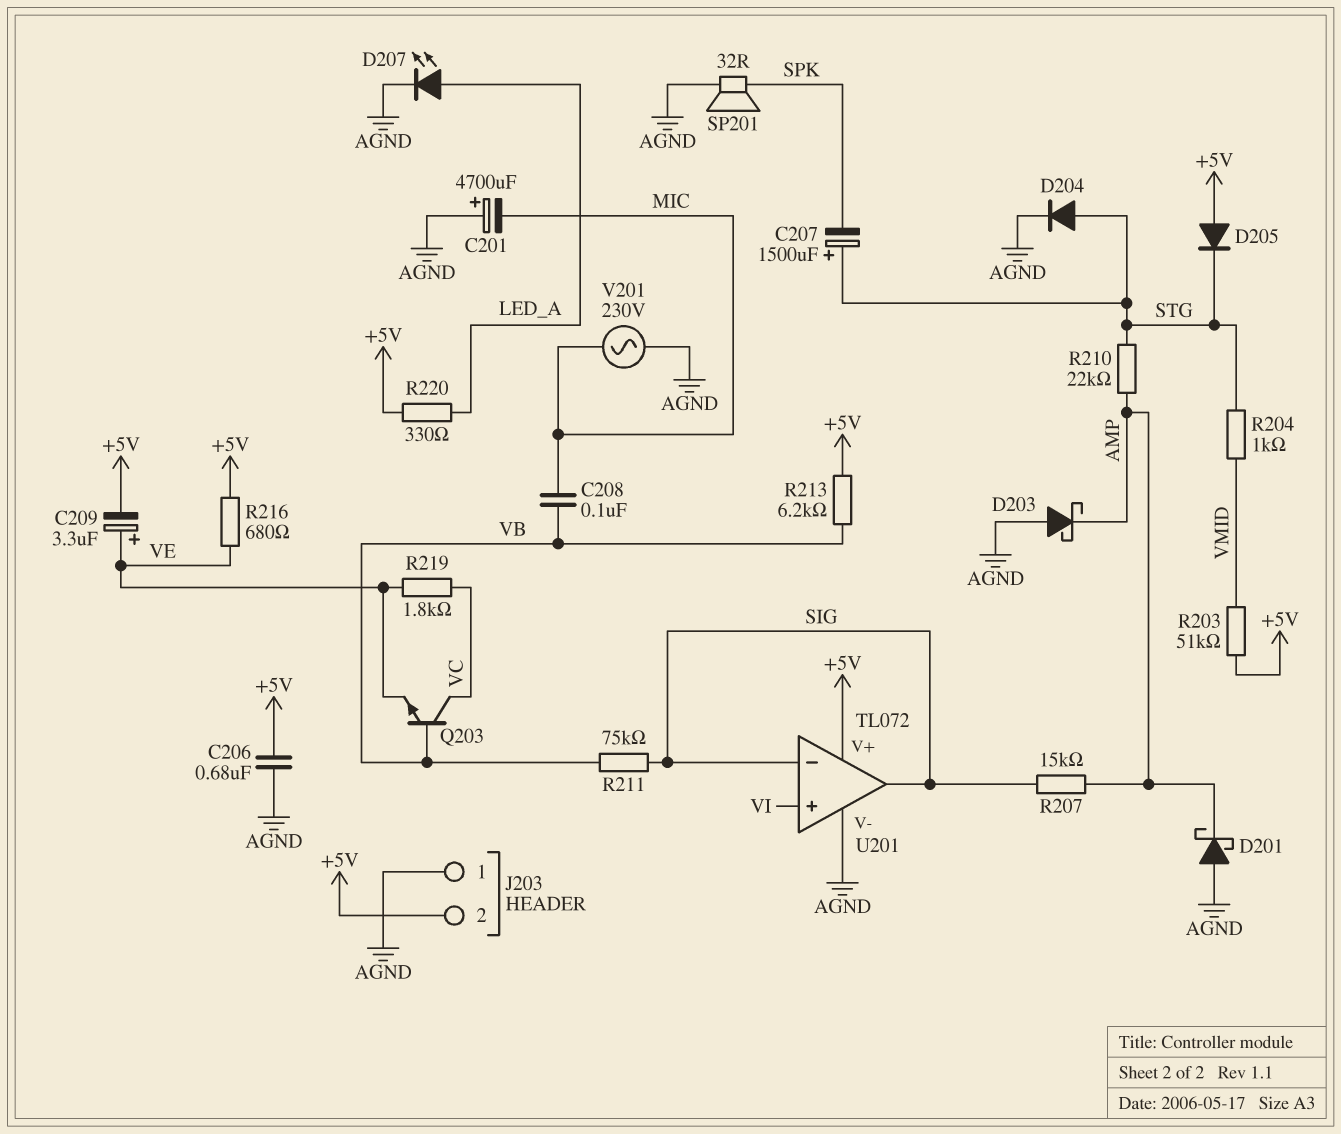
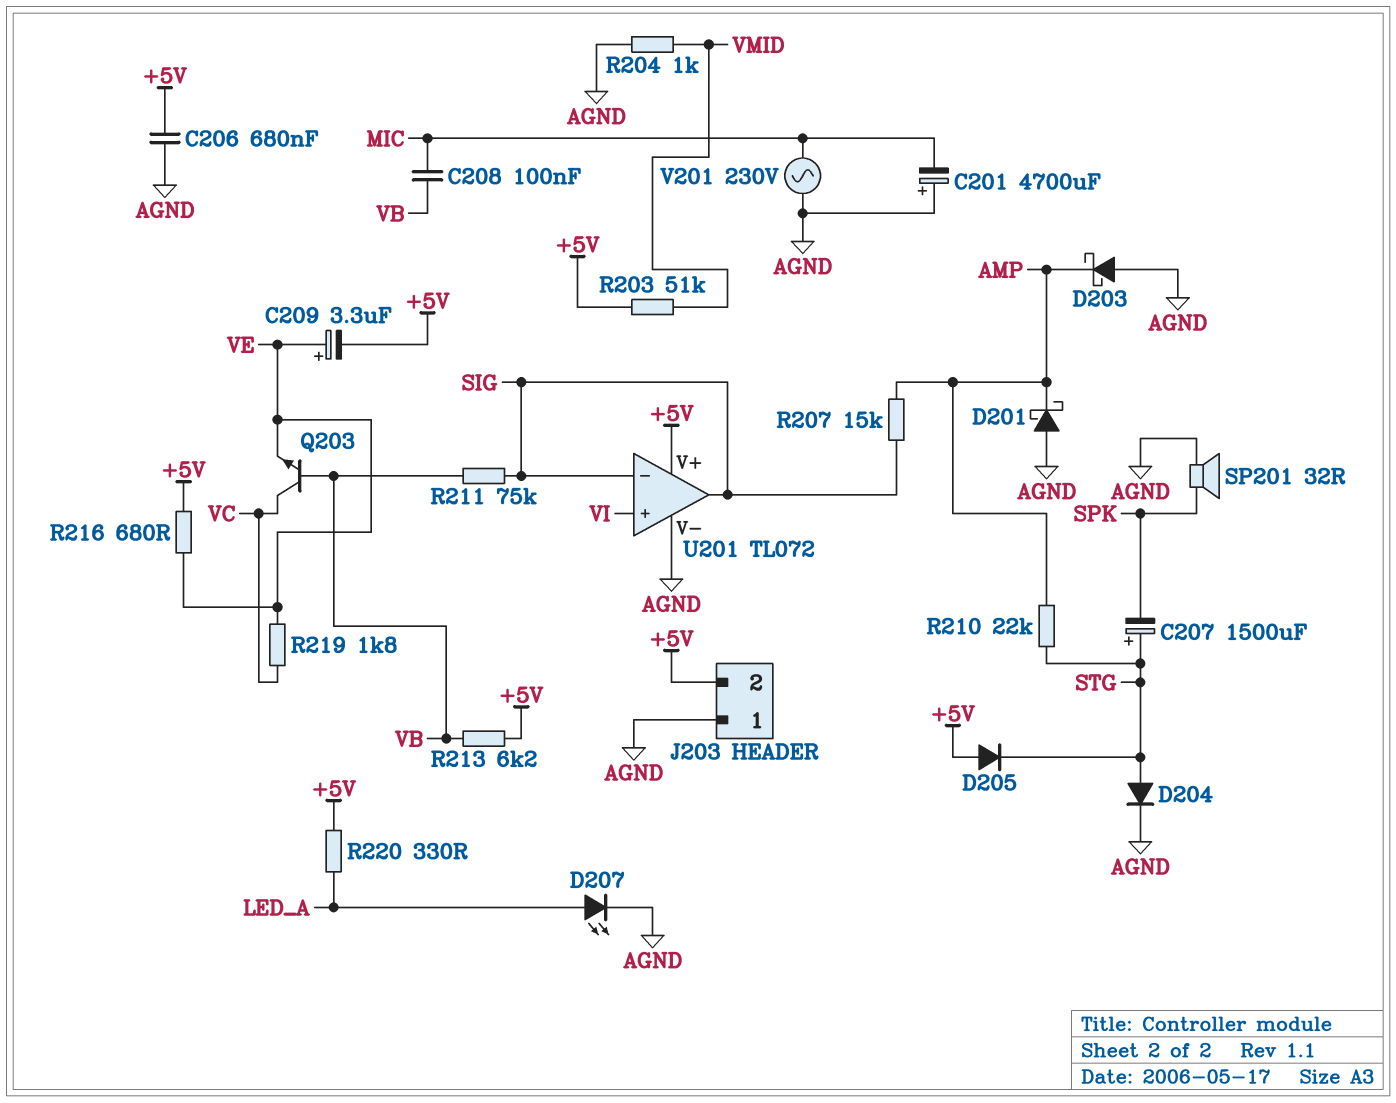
R204: 1k (STG, VMID) -> 1k (AGND, VMID)

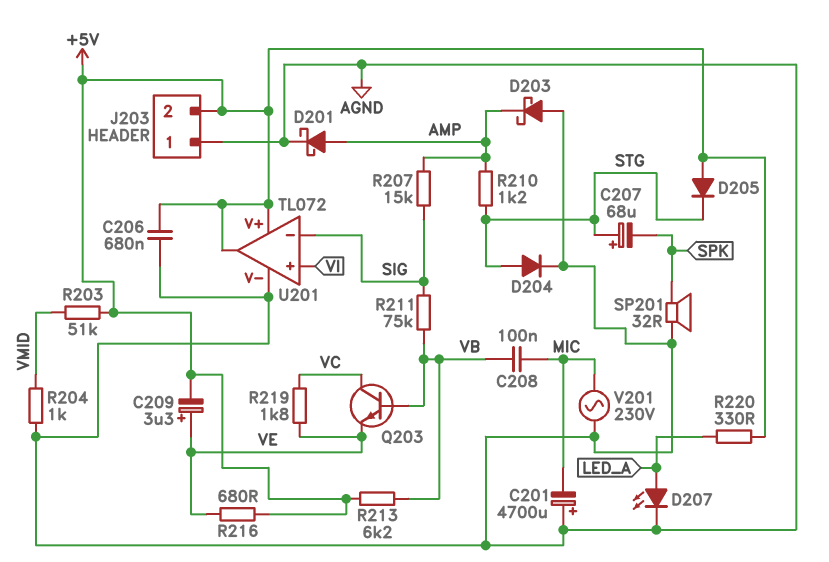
C207: 1500uF (plus STG, minus SPK) -> 68uF (plus STG, minus SPK)
D201: schottky (A AGND, K AMP) -> schottky (A AMP, K AGND)
R210: 22k (AMP, STG) -> 1.2k (AMP, STG)
U201 pin out: SIG -> +5V

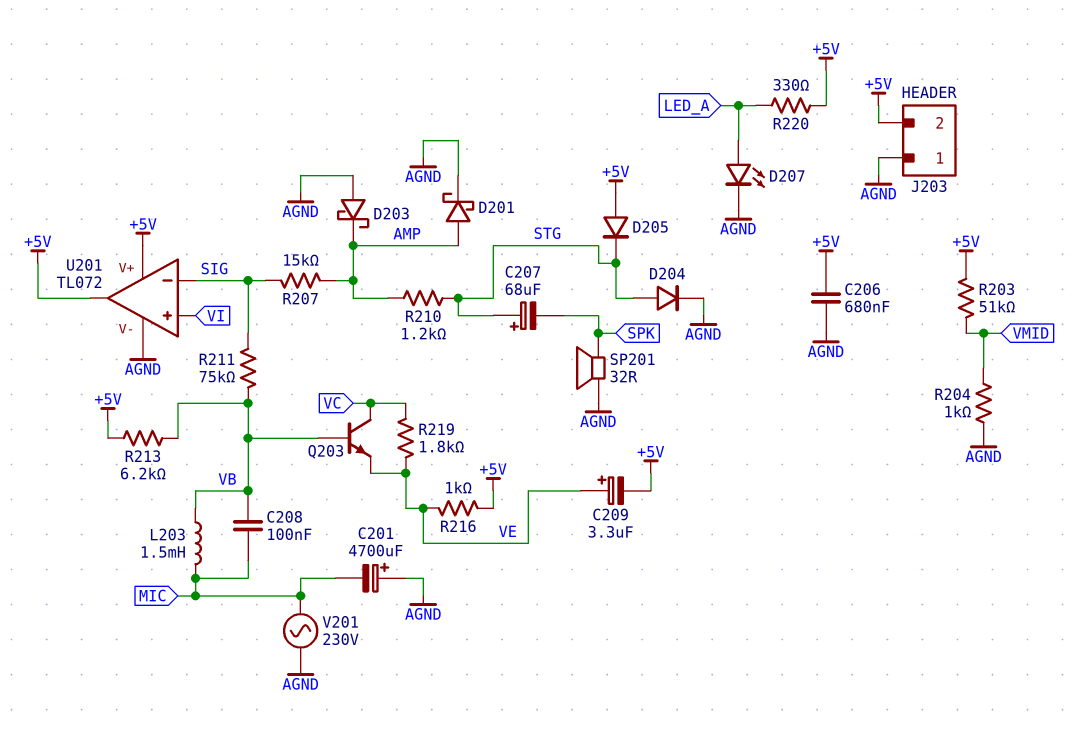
L203: none -> 1.5mH (MIC, VB)
R216: 680 (+5V, VE) -> 1k (+5V, VE)

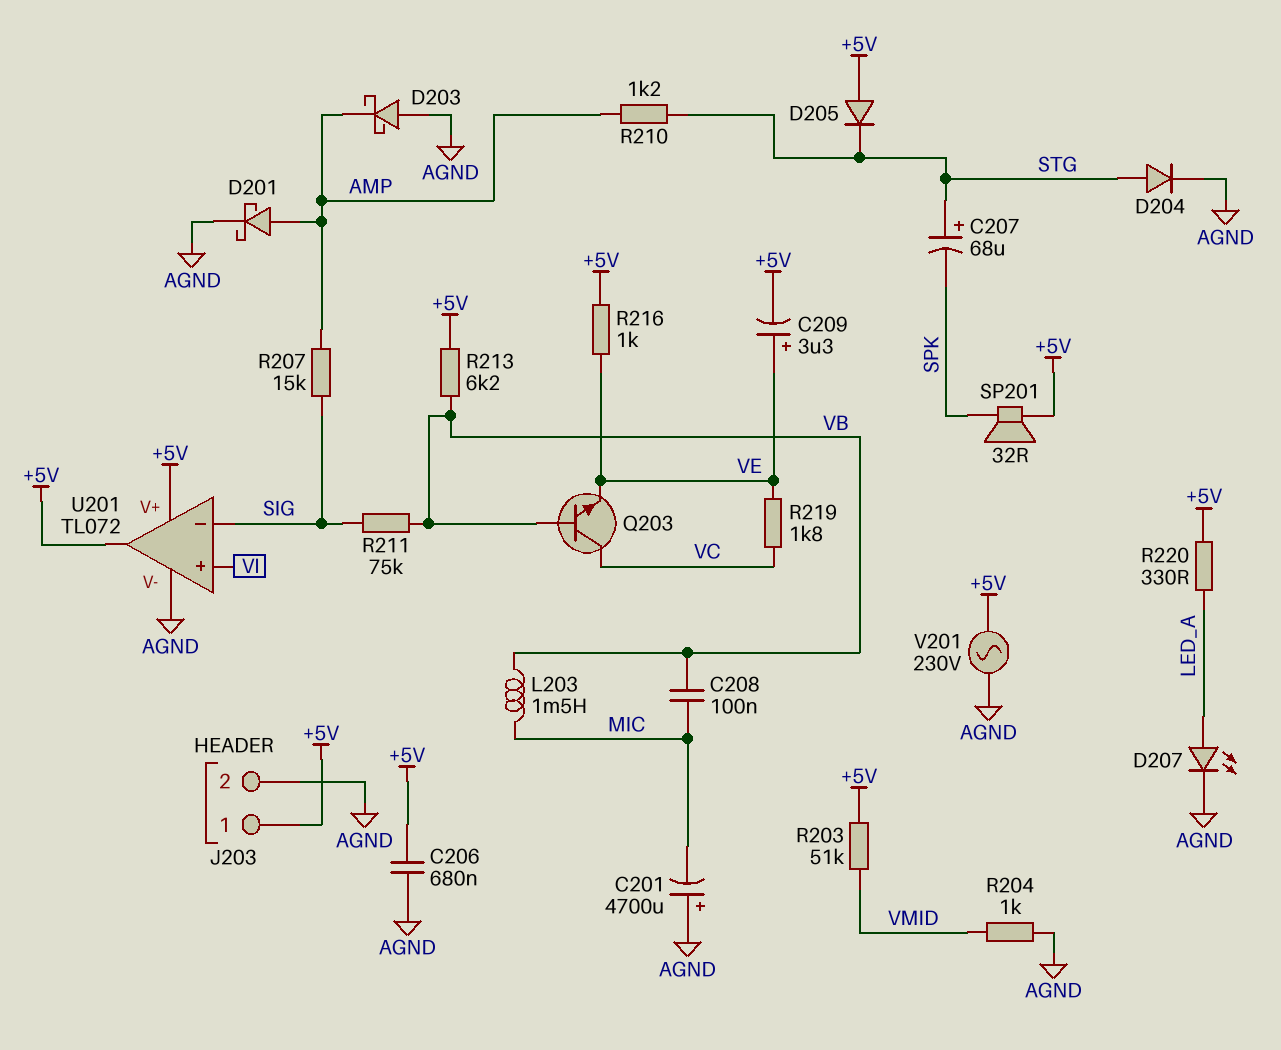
J203 pin 1: AGND -> +5V
J203 pin 2: +5V -> AGND
SP201: speaker 32R (AGND, SPK) -> speaker 32R (+5V, SPK)
V201: AC 230V (AGND, MIC) -> AC 230V (+5V, AGND)

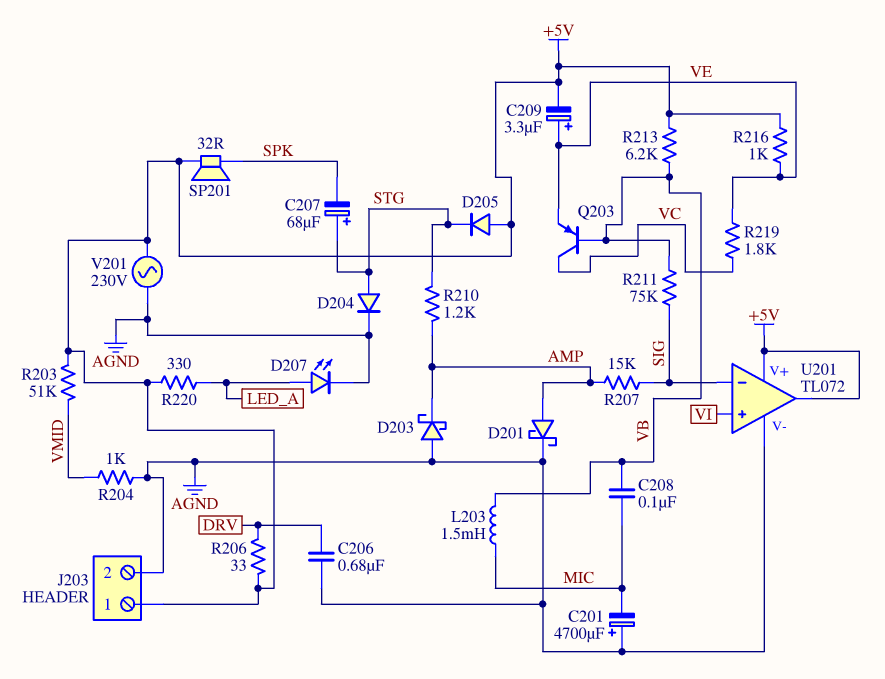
C206: 680nF (+5V, AGND) -> 680nF (AGND, DRV)
Q203: NPN (B VB, C VC, E VE) -> PNP (B VB, C VC, E VE)
R206: none -> 33 (+5V, DRV)

